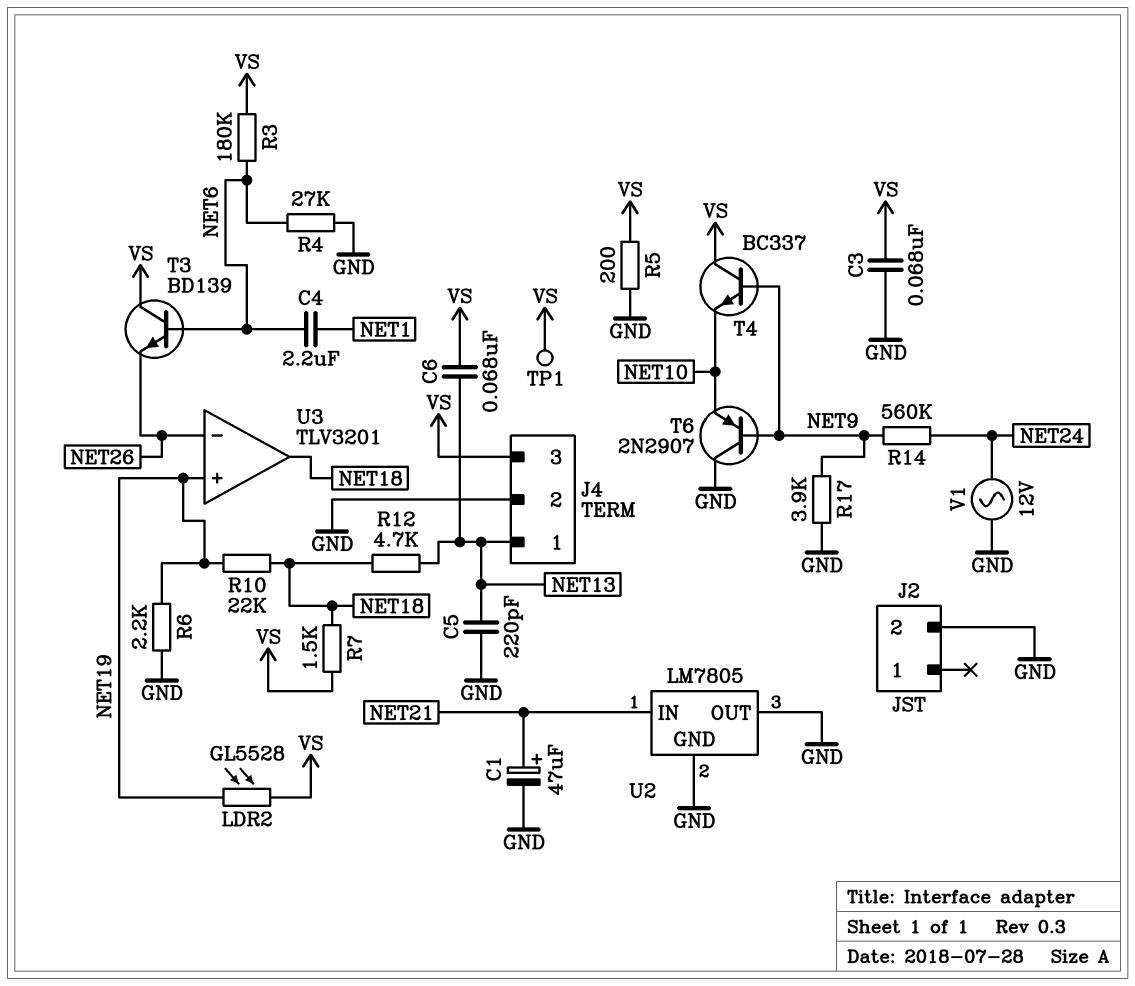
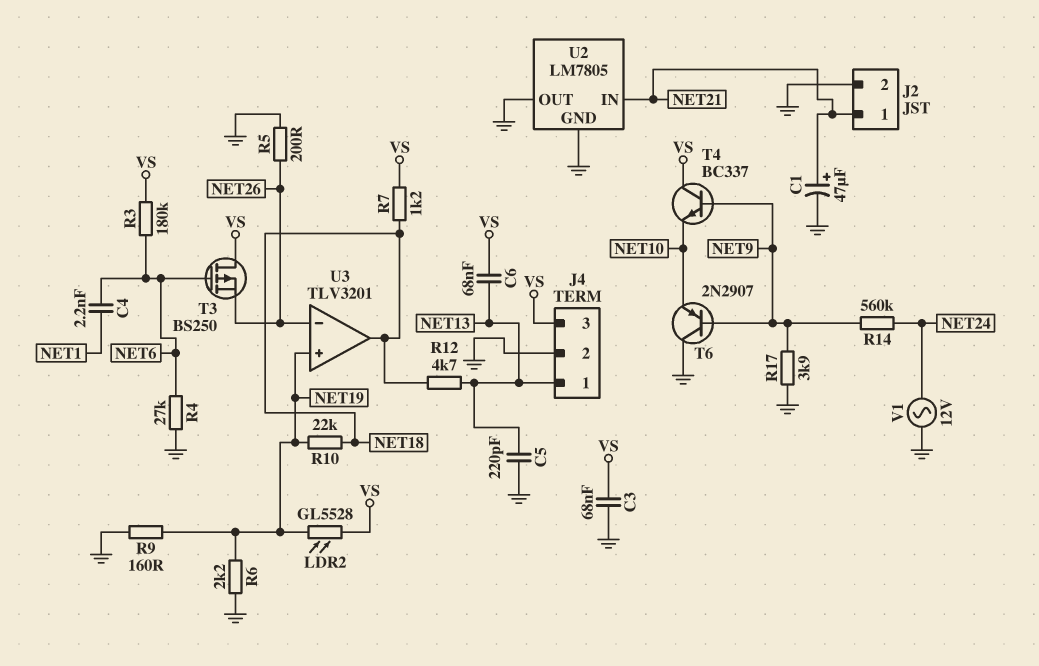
C4: 2.2uF (NET1, NET6) -> 2.2nF (NET1, NET6)
J2 pin 1: none -> NET21
R5: 200 (GND, VS) -> 200 (GND, NET26)
R7: 1.5k (NET18, VS) -> 1.2k (NET18, VS)
R9: none -> 160 (GND, NET19)
T3: NPN BD139 (B NET6, C VS, E NET26) -> PMOS BS250 (G NET6, D VS, S NET26)
TP1: test point (VS) -> none

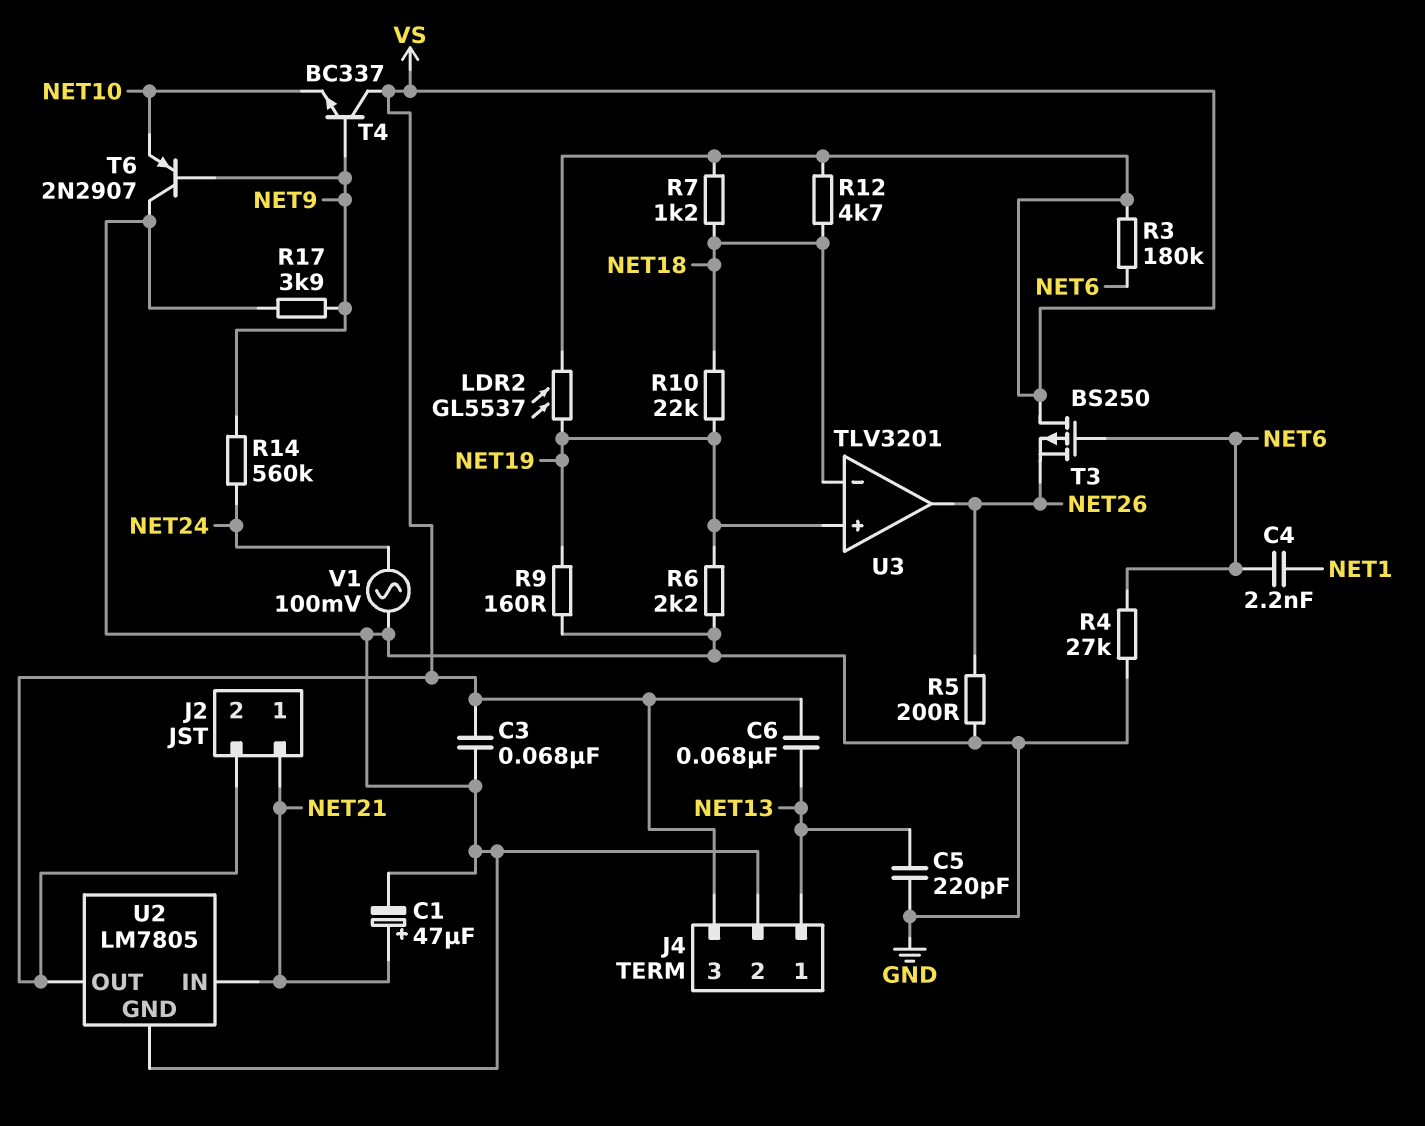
J2 pin 2: GND -> VS
LDR2: GL5528 (NET19, VS) -> GL5537 (NET19, VS)
R12: 4.7k (NET13, NET18) -> 4.7k (NET18, VS)
U2 pin OUT: GND -> VS
U3 pin in-: NET26 -> NET18
U3 pin out: NET18 -> NET26
V1: AC 12V (GND, NET24) -> AC 100mV (GND, NET24)

